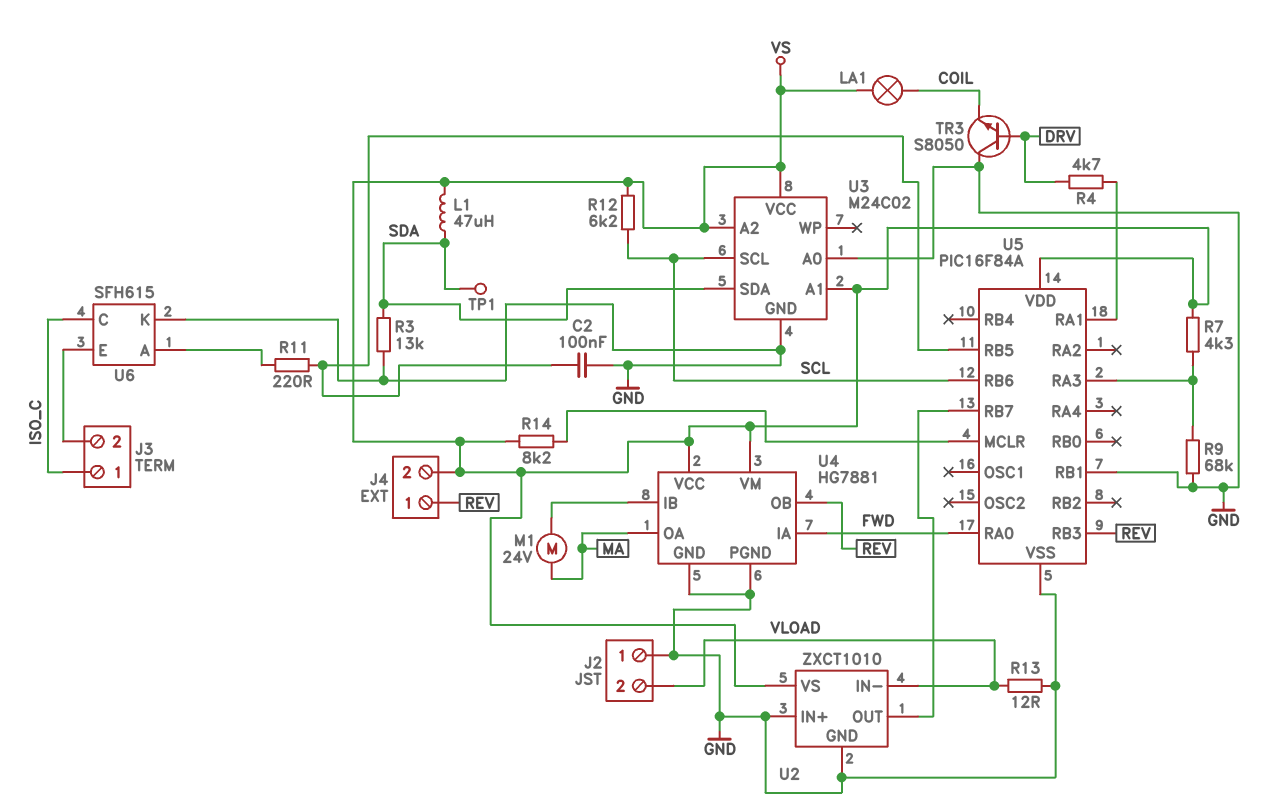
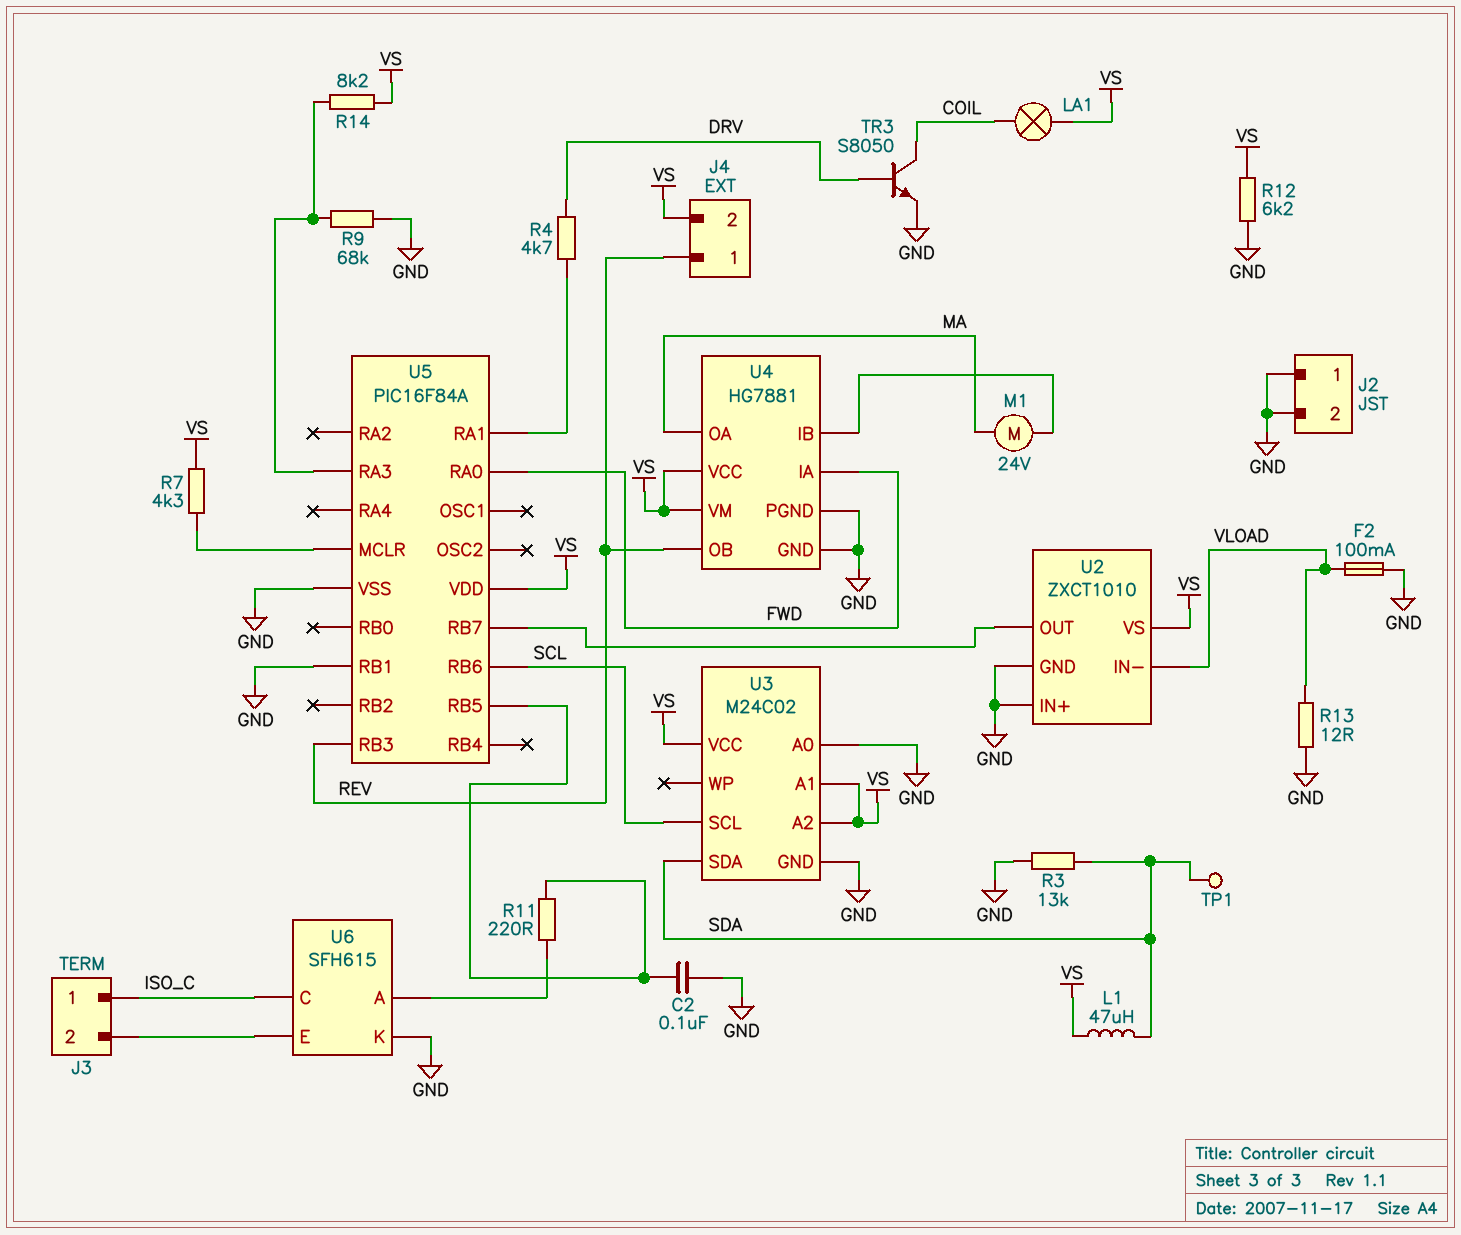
F2: none -> 100mA (GND, VLOAD)
J2 pin 2: VLOAD -> GND
R7: 4.3k (U5/RA3, VS) -> 4.3k (U5/MCLR, VS)
R12: 6.2k (SCL, VS) -> 6.2k (GND, VS)
R14: 8.2k (U5/MCLR, VS) -> 8.2k (U5/RA3, VS)
TR3: NPN S8050 (B DRV, C GND, E COIL) -> NPN S8050 (B DRV, C COIL, E GND)

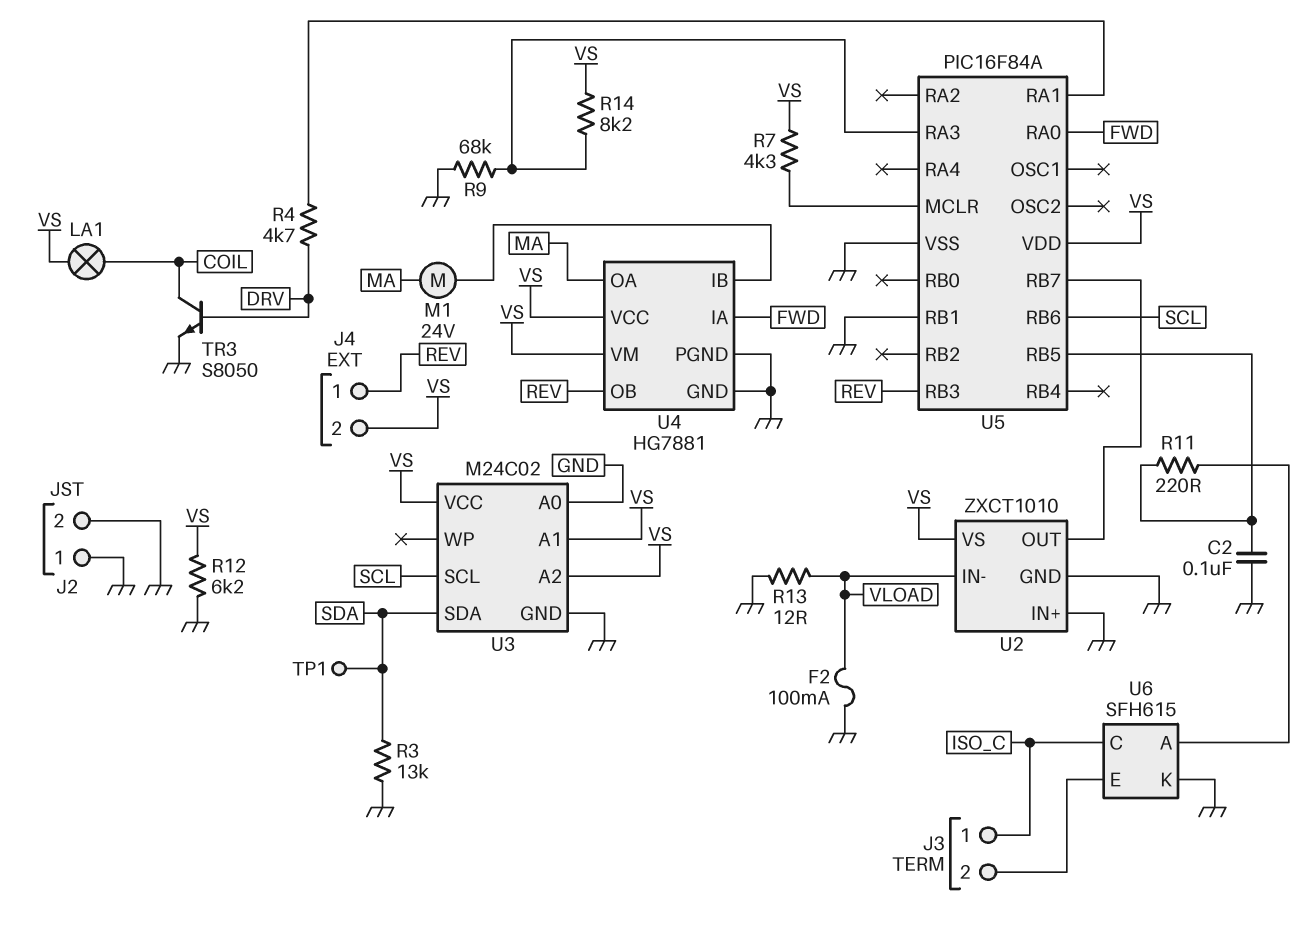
L1: 47uH (SDA, VS) -> none

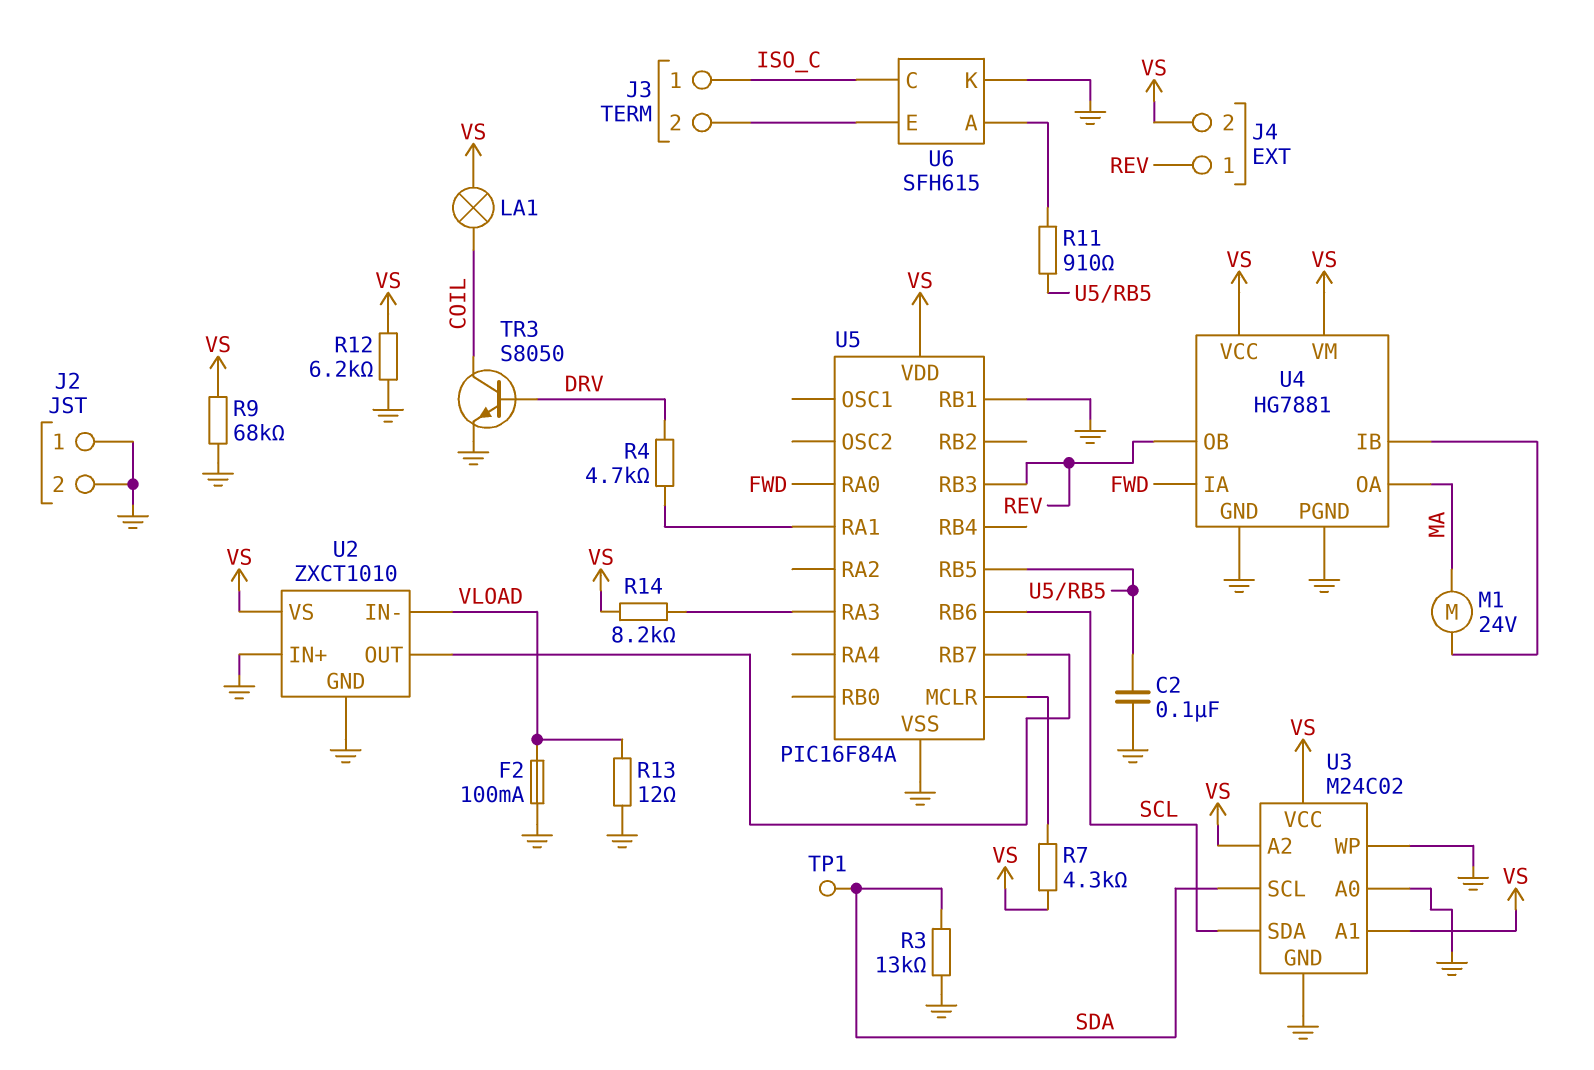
R9: 68k (GND, U5/RA3) -> 68k (GND, VS)
R11: 220 (U5/RB5, U6/A) -> 910 (U5/RB5, U6/A)
U3 pin SCL: SCL -> SDA
U3 pin SDA: SDA -> SCL
U3 pin WP: none -> GND

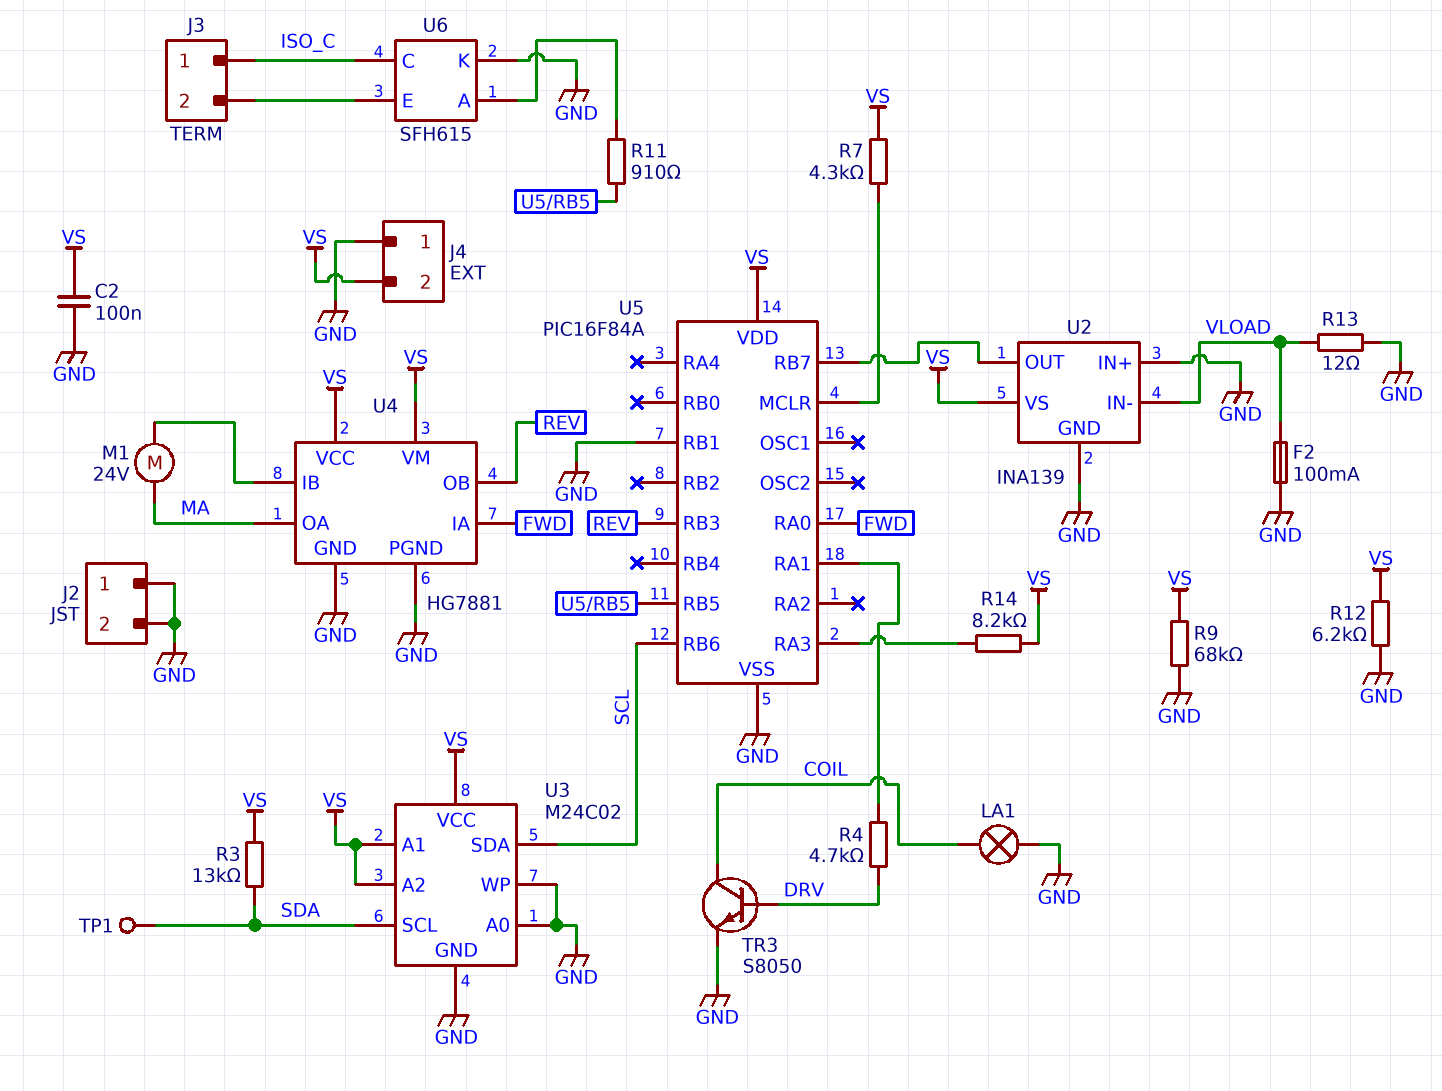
C2: 100nF (GND, U5/RB5) -> 100nF (GND, VS)
J4 pin 1: REV -> GND
LA1: lamp (COIL, VS) -> lamp (COIL, GND)
R3: 13k (GND, SDA) -> 13k (SDA, VS)
U2: ZXCT1010 -> INA139

